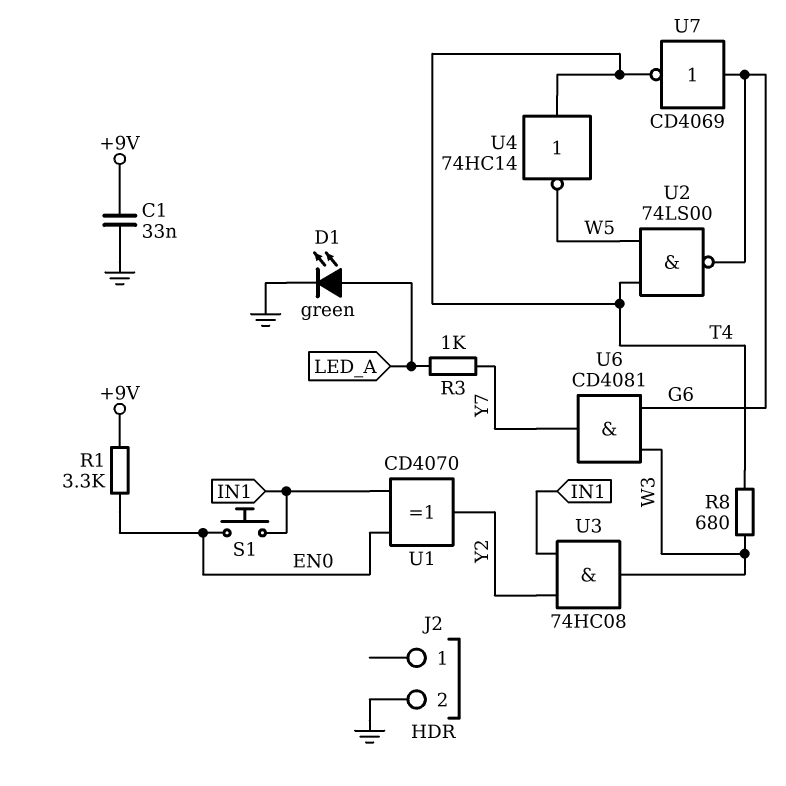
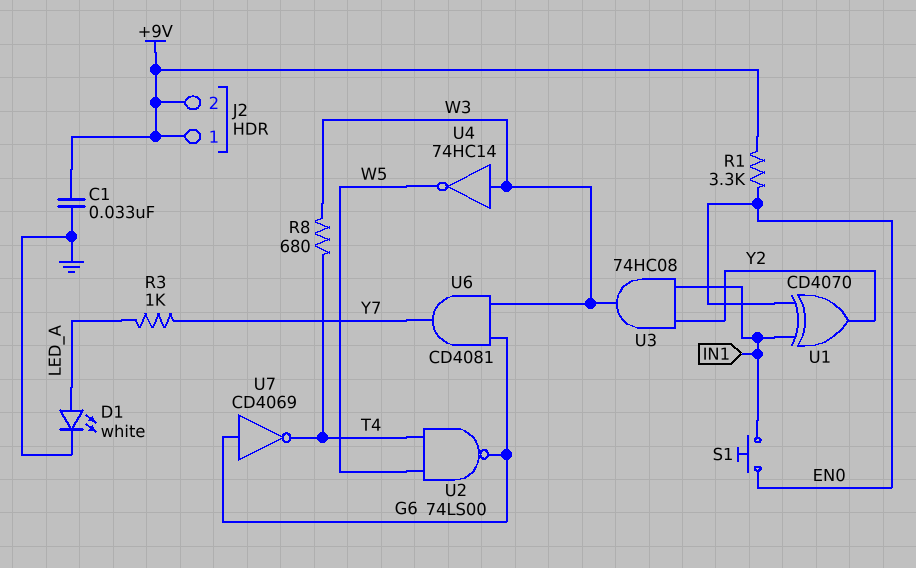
D1: LED green (A LED_A, K GND) -> LED white (A LED_A, K GND)
J2 pin 1: none -> +9V
J2 pin 2: GND -> +9V
U4: NOT 74HC14 (in T4, out W5) -> NOT 74HC14 (in W3, out W5)

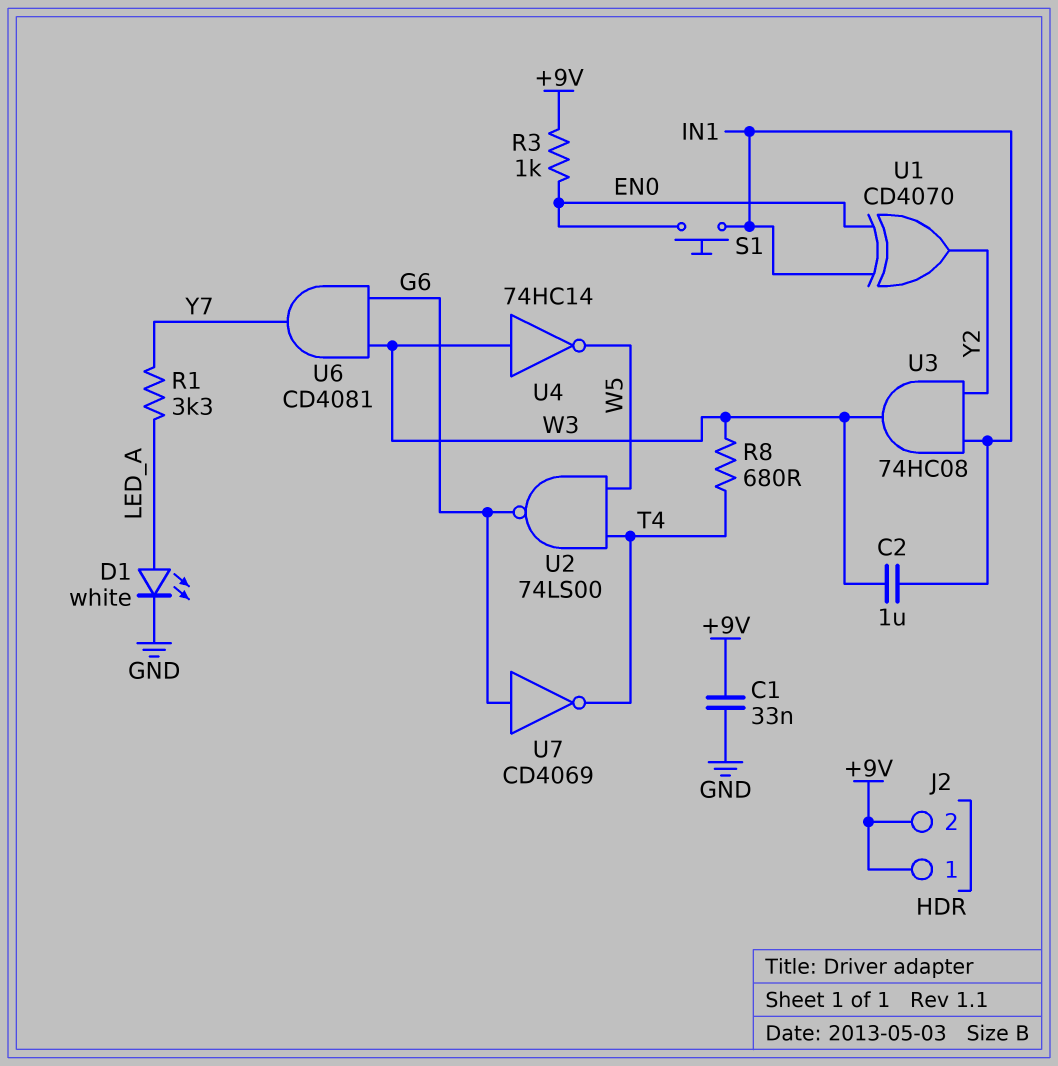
C2: none -> 1uF (IN1, W3)
R1: 3.3k (+9V, EN0) -> 3.3k (LED_A, Y7)
R3: 1k (LED_A, Y7) -> 1k (+9V, EN0)

